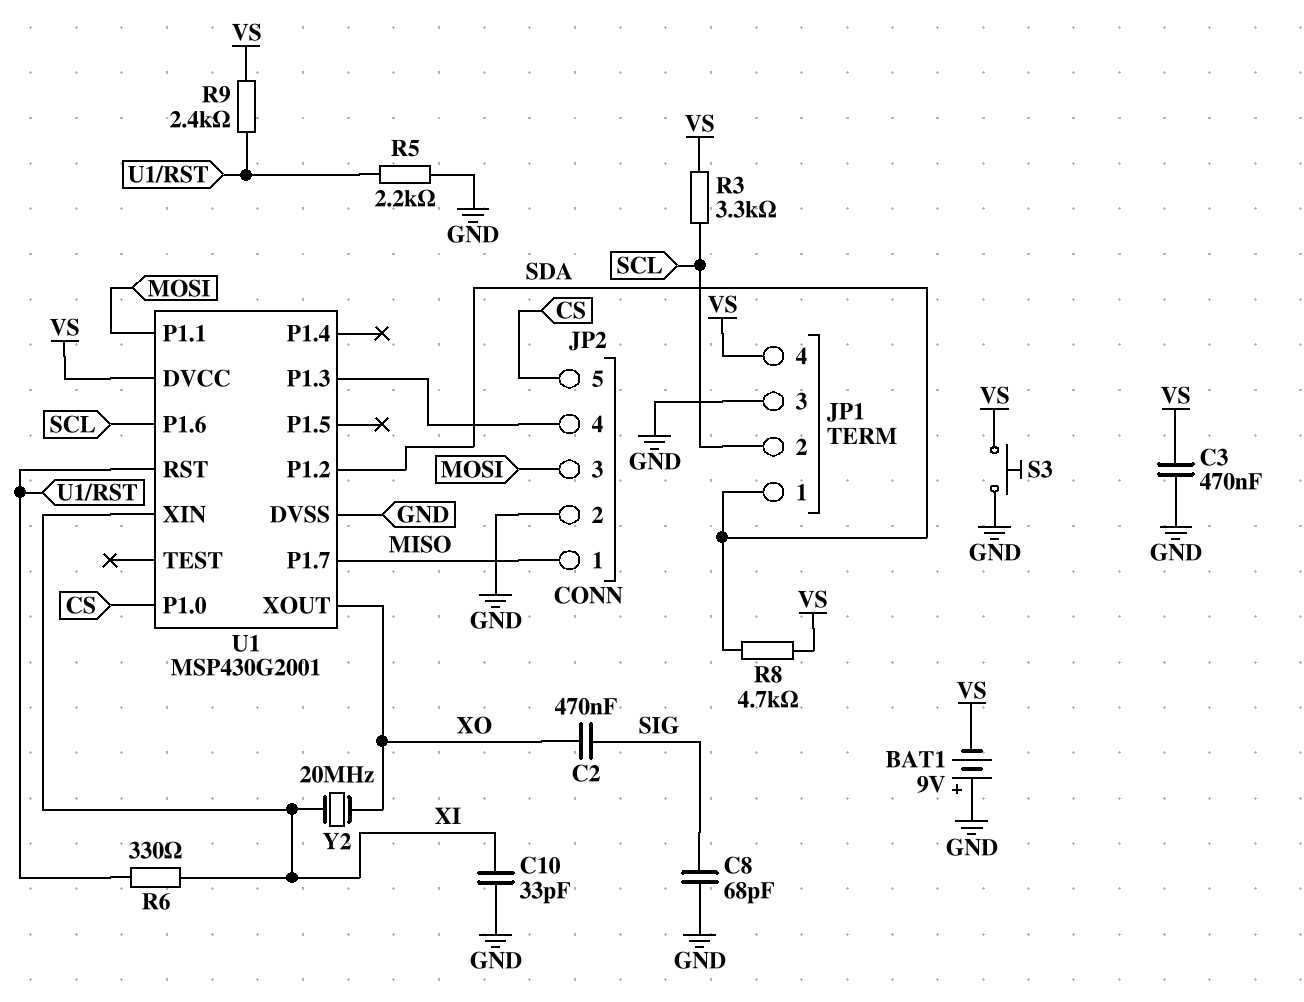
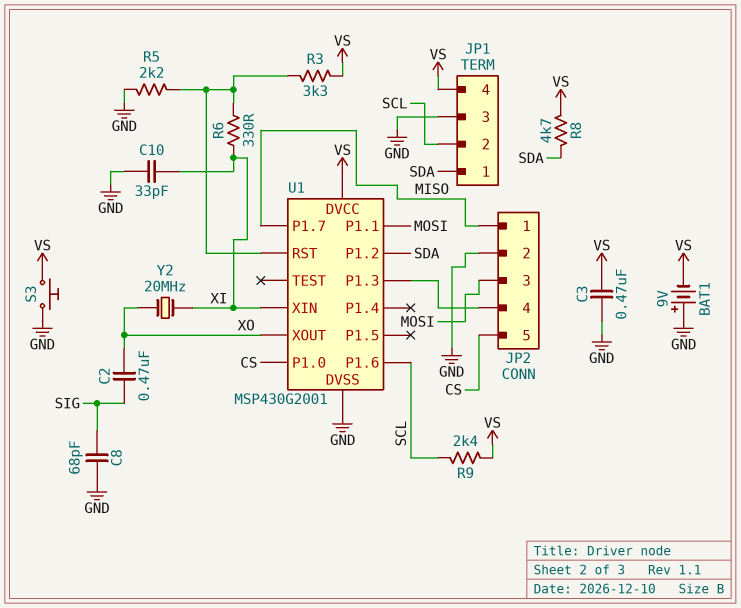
R3: 3.3k (SCL, VS) -> 3.3k (U1/RST, VS)
R9: 2.4k (U1/RST, VS) -> 2.4k (SCL, VS)

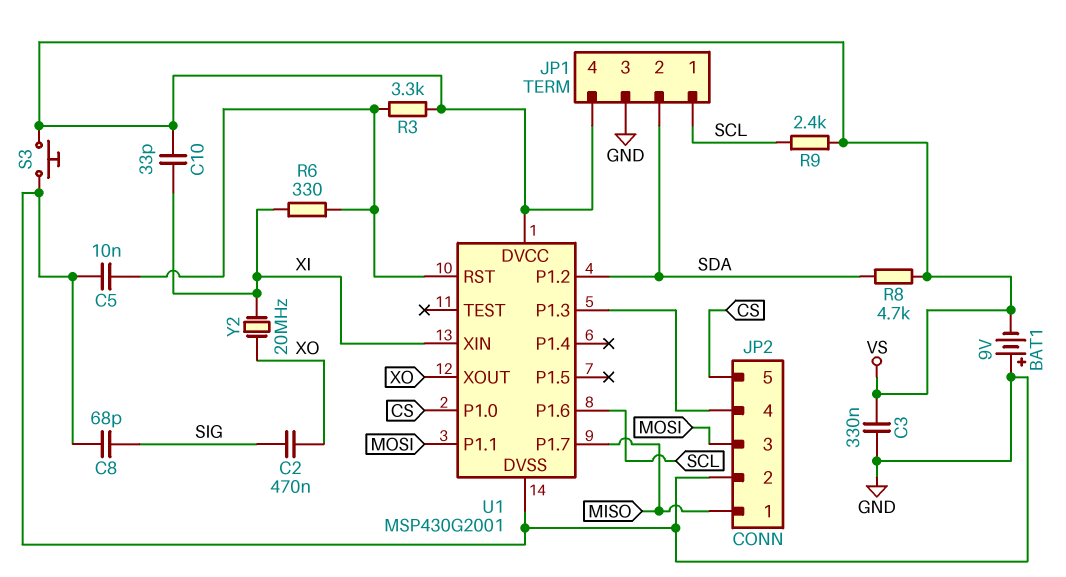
C3: 470nF (GND, VS) -> 330nF (GND, VS)
C5: none -> 10nF (GND, U1/RST)
C10: 33pF (GND, XI) -> 33pF (VS, XI)
JP1 pin 1: SDA -> SCL
JP1 pin 2: SCL -> SDA
R5: 2.2k (GND, U1/RST) -> none

